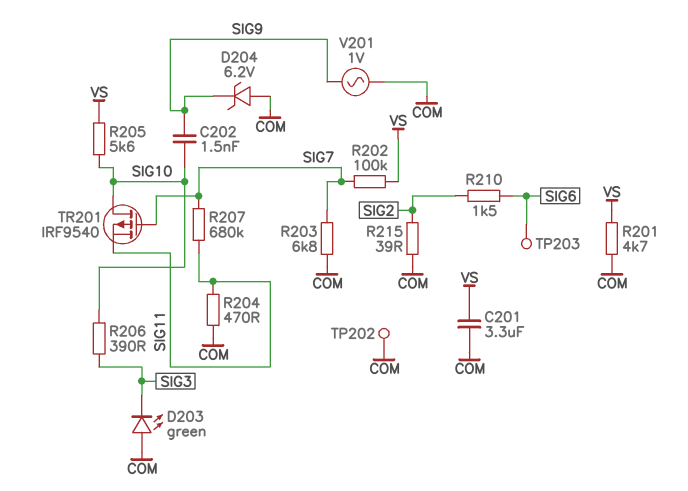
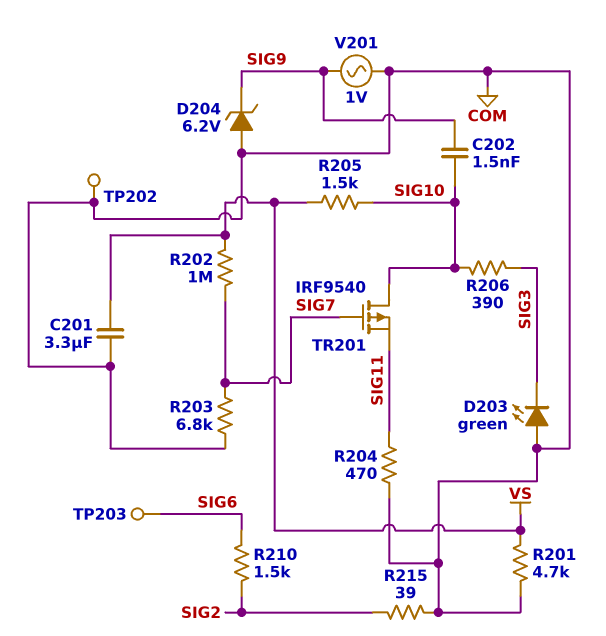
R202: 100k (SIG7, VS) -> 1M (SIG7, VS)
R205: 5.6k (SIG10, VS) -> 1.5k (SIG10, VS)
R207: 680k (SIG7, SIG11) -> none

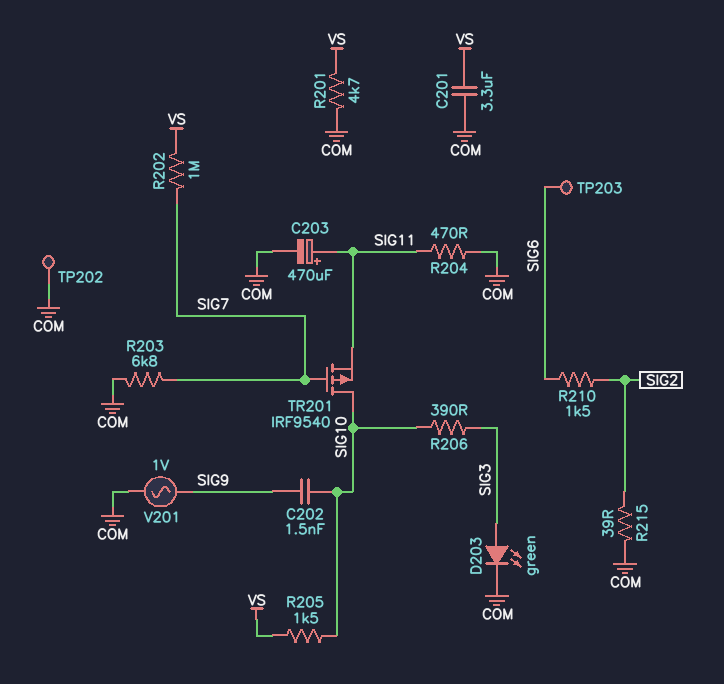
C203: none -> 470uF (plus SIG11, minus COM)
D203: LED green (A COM, K SIG3) -> LED green (A SIG3, K COM)
D204: zener 6.2V (A COM, K SIG9) -> none

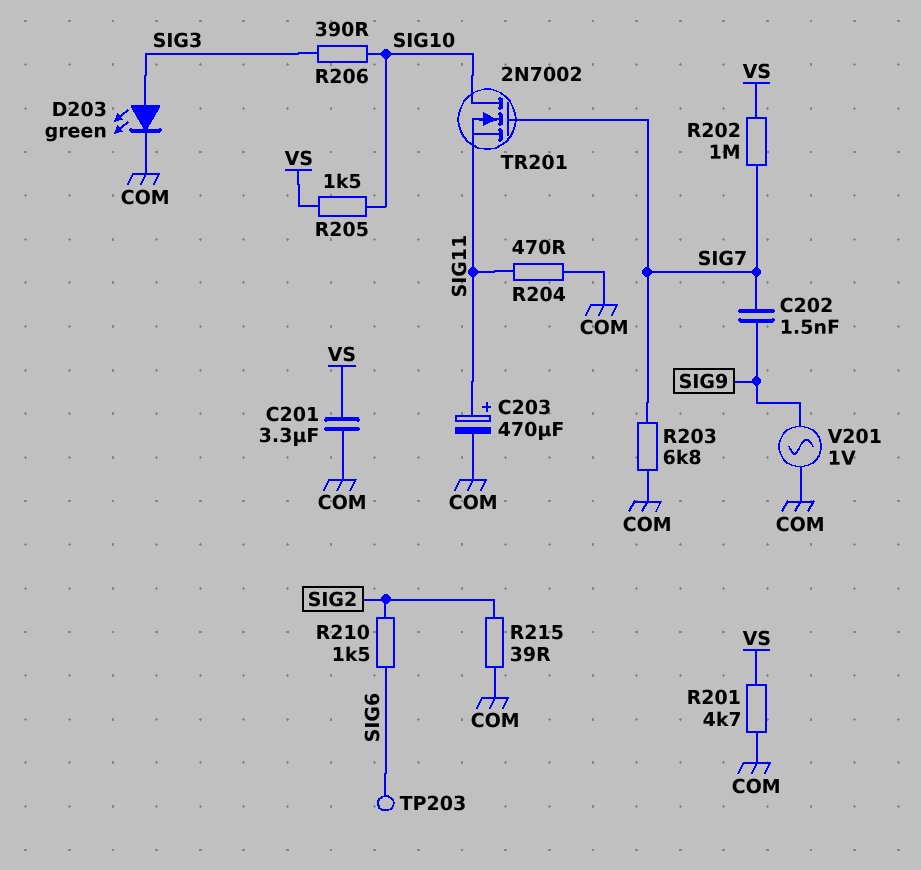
C202: 1.5nF (SIG9, SIG10) -> 1.5nF (SIG7, SIG9)
TP202: test point (COM) -> none
TR201: PMOS IRF9540 (G SIG7, D SIG10, S SIG11) -> NMOS 2N7002 (G SIG7, D SIG10, S SIG11)

